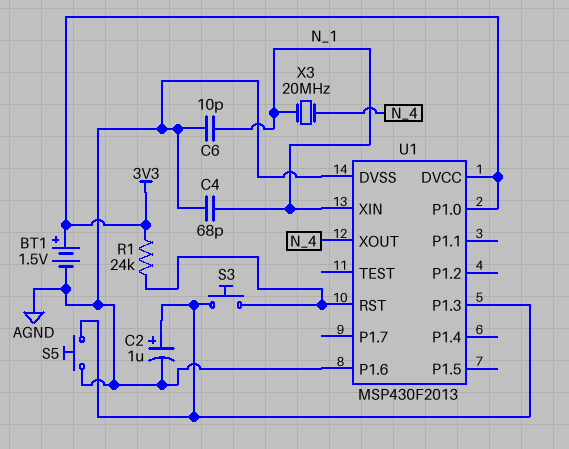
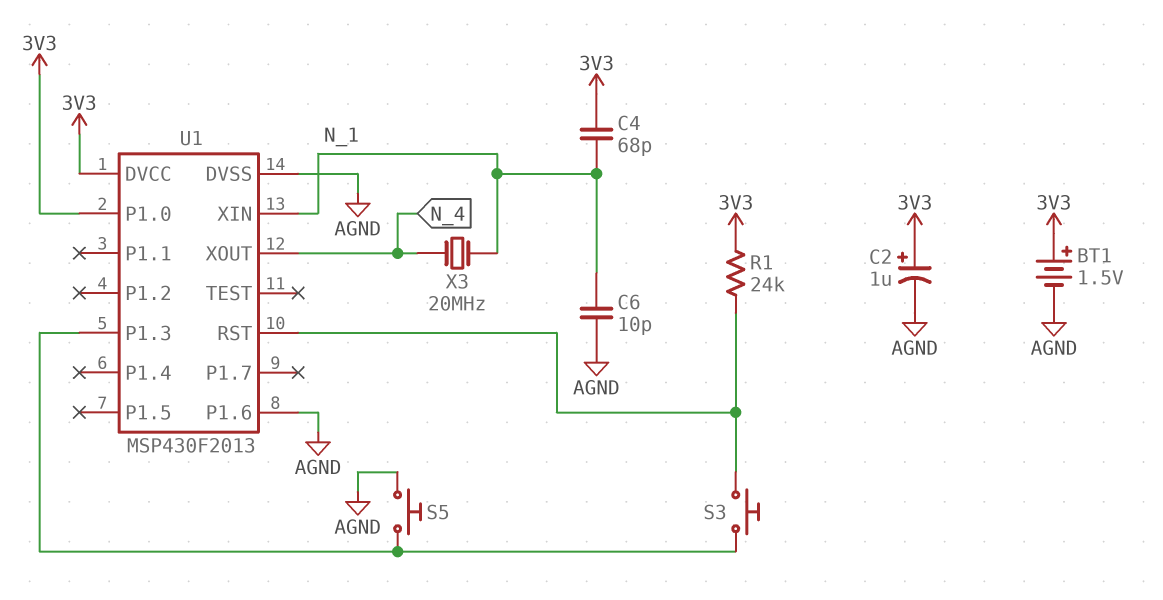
C2: 1uF (plus U1/P1.3, minus AGND) -> 1uF (plus 3V3, minus AGND)
C4: 68pF (AGND, N_1) -> 68pF (3V3, N_1)

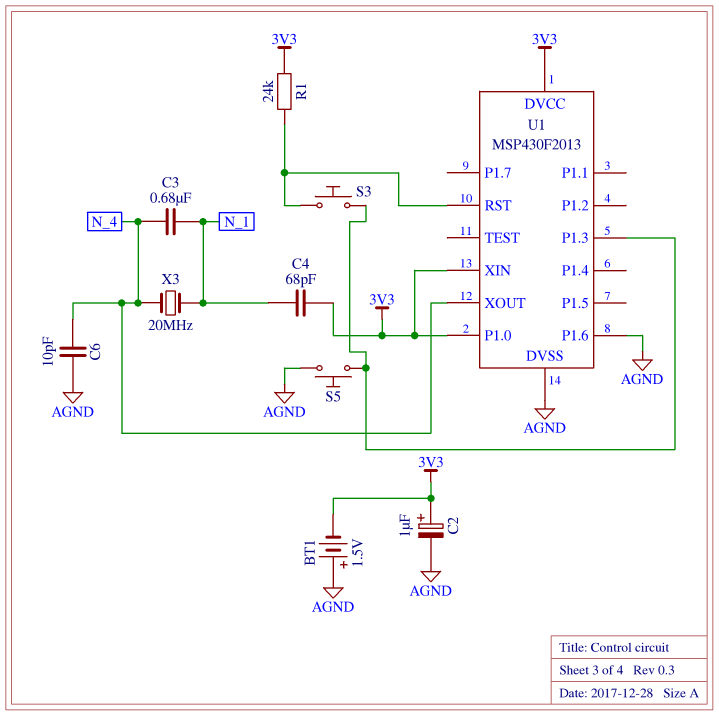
BT1: 1.5V (plus 3V3, minus AGND) -> 1.5V (plus AGND, minus 3V3)
C3: none -> 680nF (N_1, N_4)
C6: 10pF (AGND, N_1) -> 10pF (AGND, N_4)
U1 pin XIN: N_1 -> 3V3

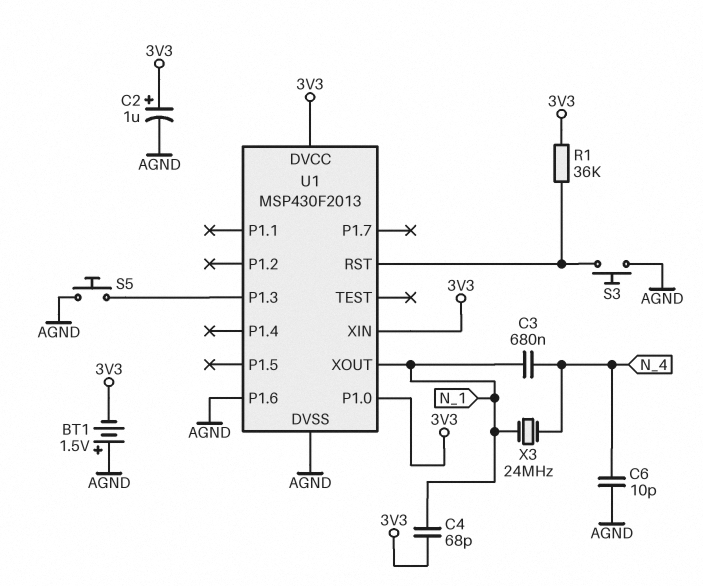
R1: 24k (3V3, U1/RST) -> 36k (3V3, U1/RST)
S3: button (U1/P1.3, U1/RST) -> button (AGND, U1/RST)
U1 pin XOUT: N_4 -> N_1
X3: 20MHz (N_1, N_4) -> 24MHz (N_1, N_4)

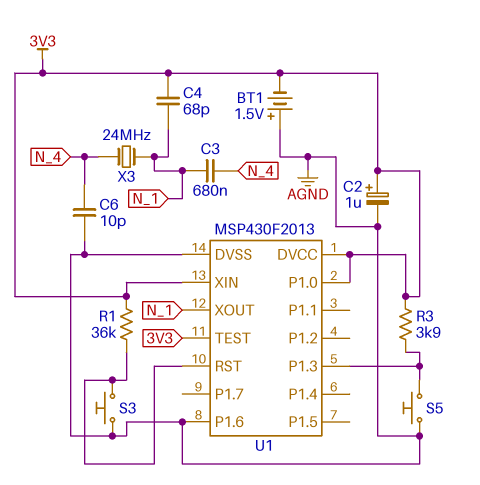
R3: none -> 3.9k (3V3, U1/P1.3)
U1 pin TEST: none -> 3V3

